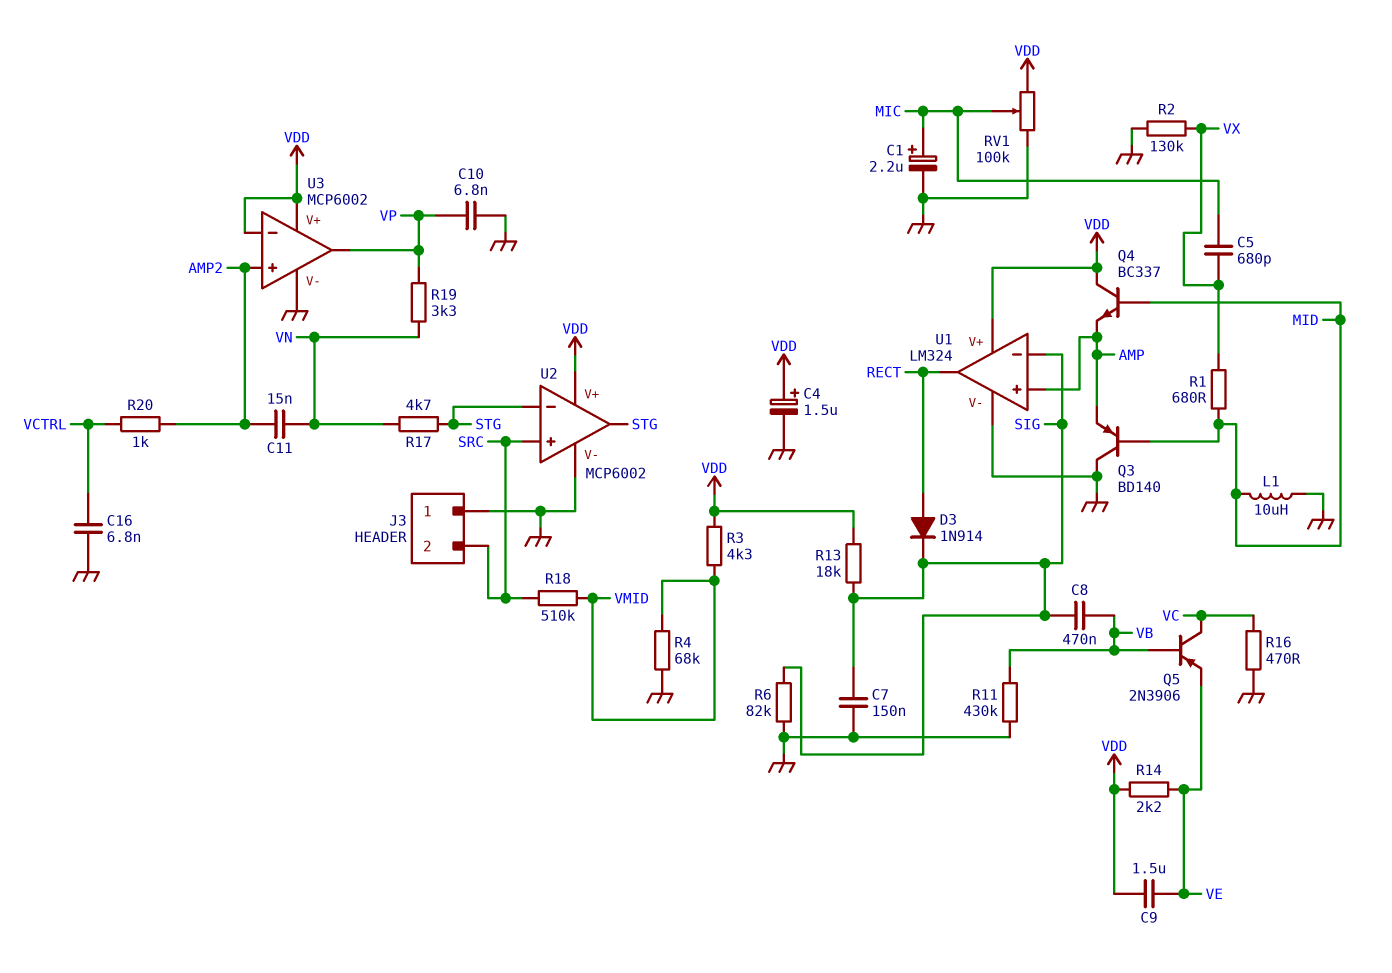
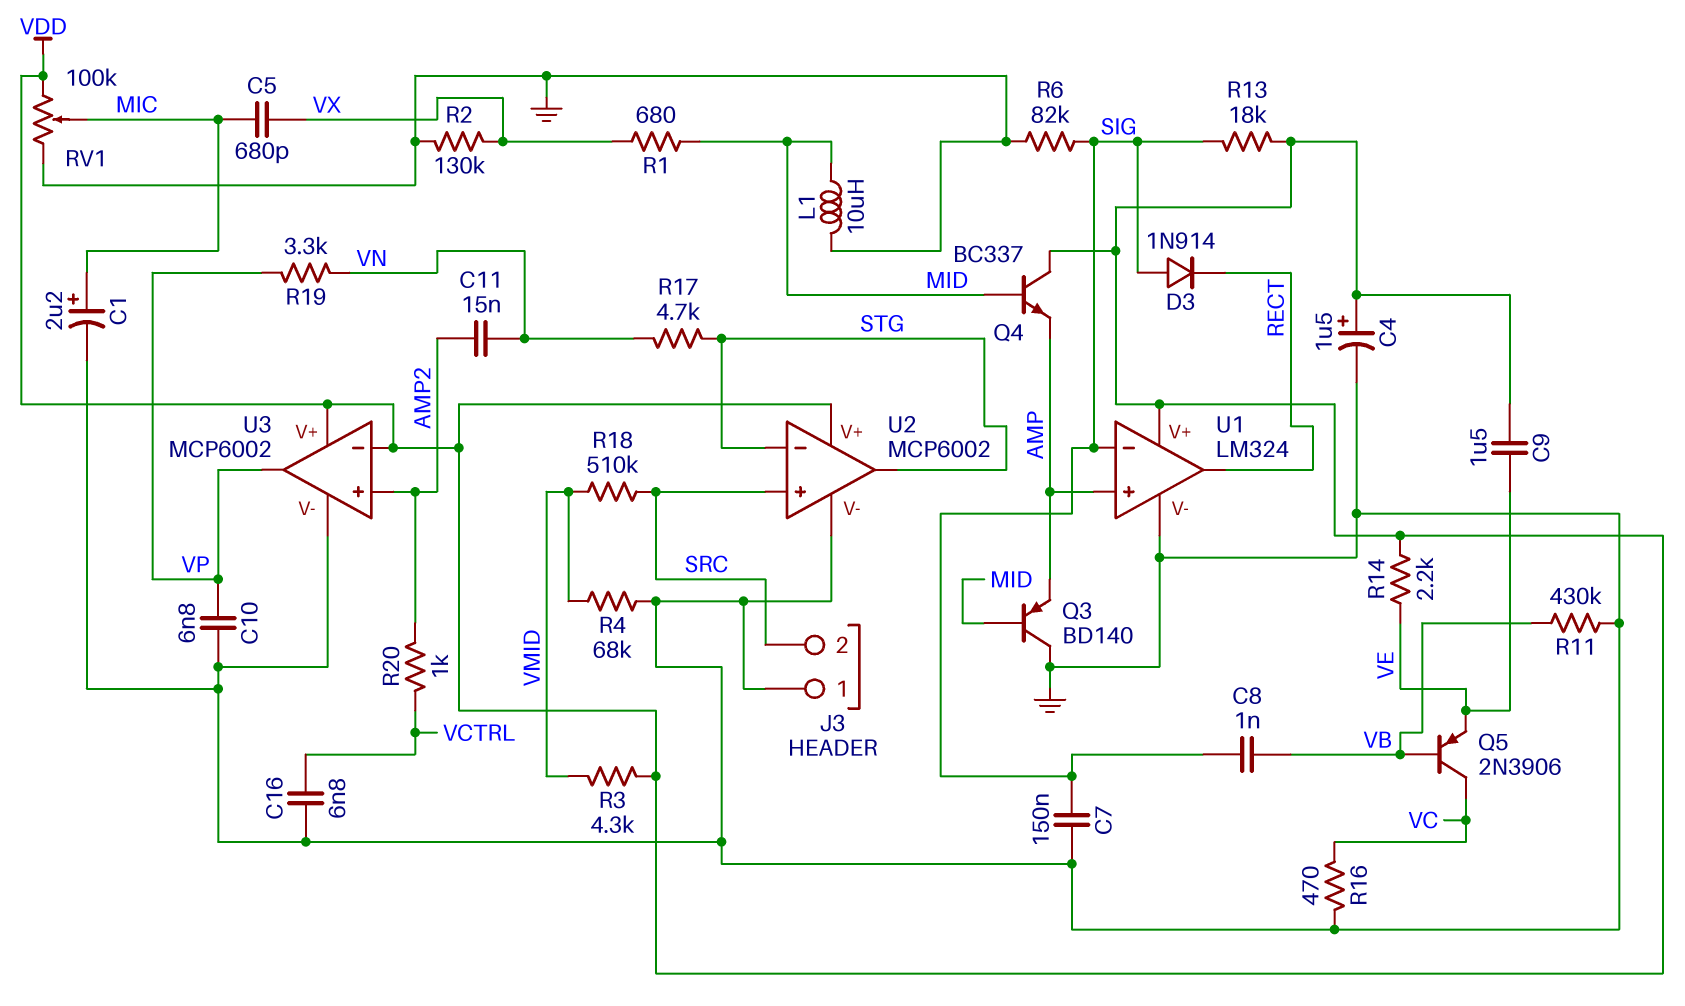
C8: 470nF (SIG, VB) -> 1nF (SIG, VB)
D3: diode 1N914 (A RECT, K SIG) -> diode 1N914 (A SIG, K RECT)

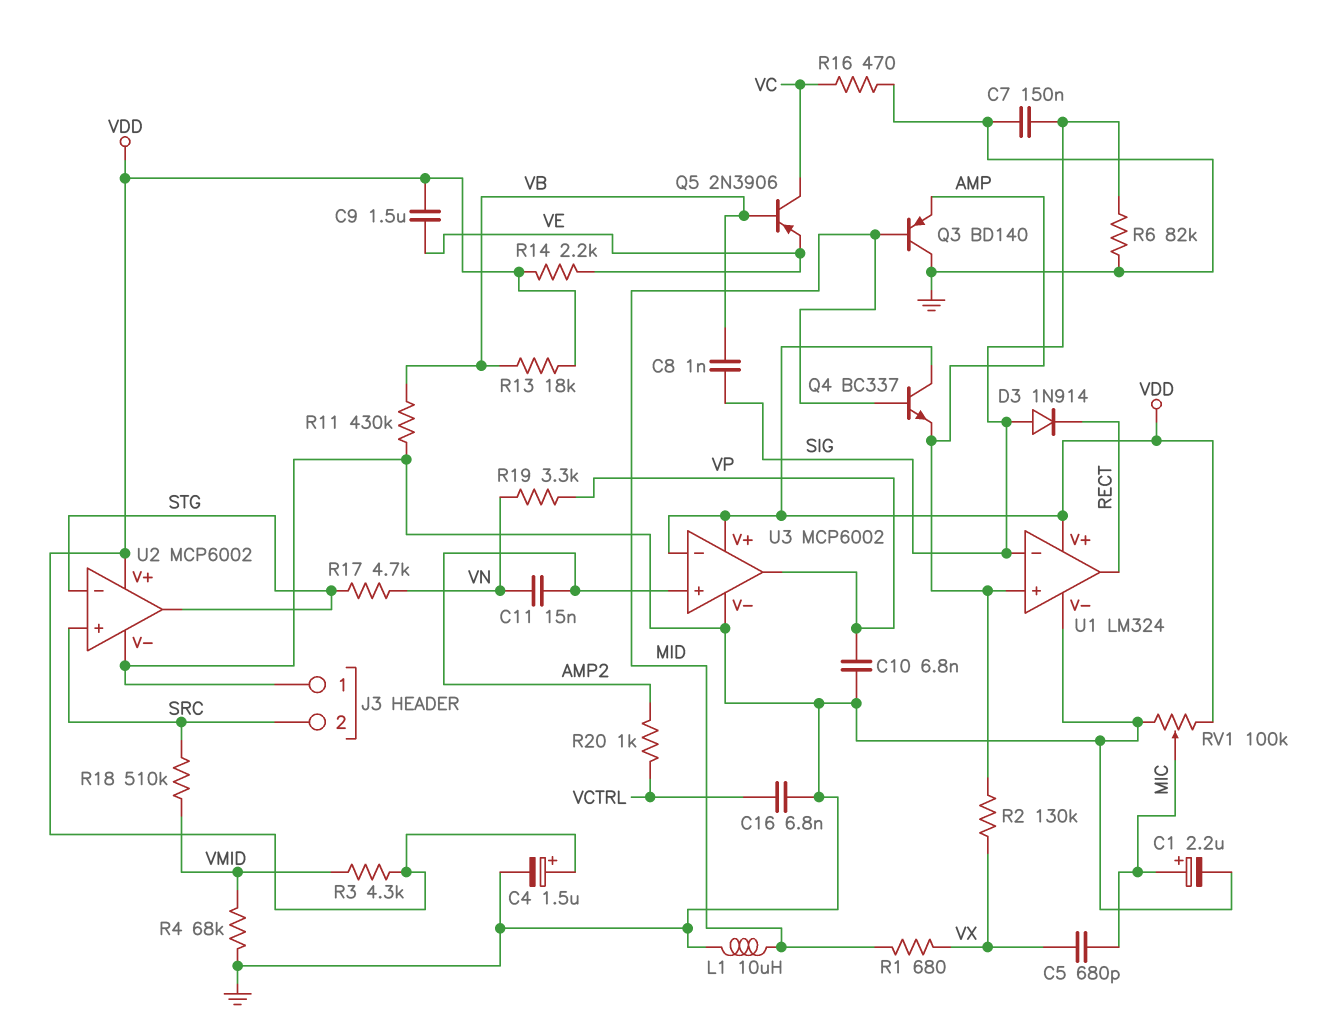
R2: 130k (GND, VX) -> 130k (AMP, VX)
R13: 18k (SIG, VDD) -> 18k (VB, VDD)

